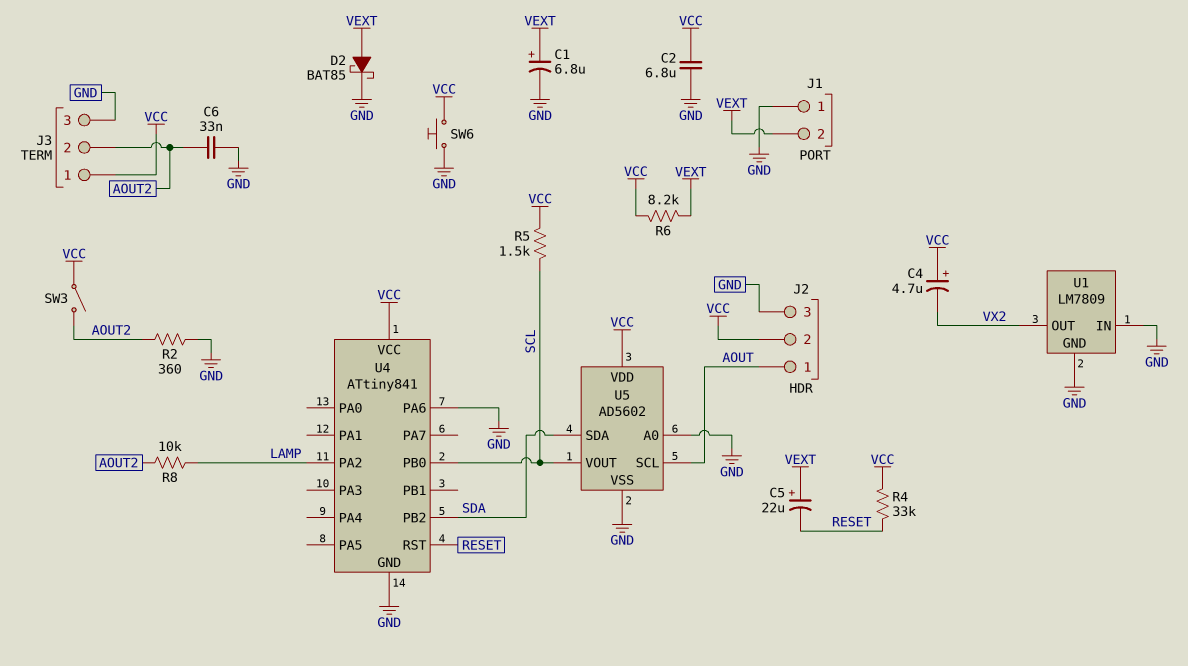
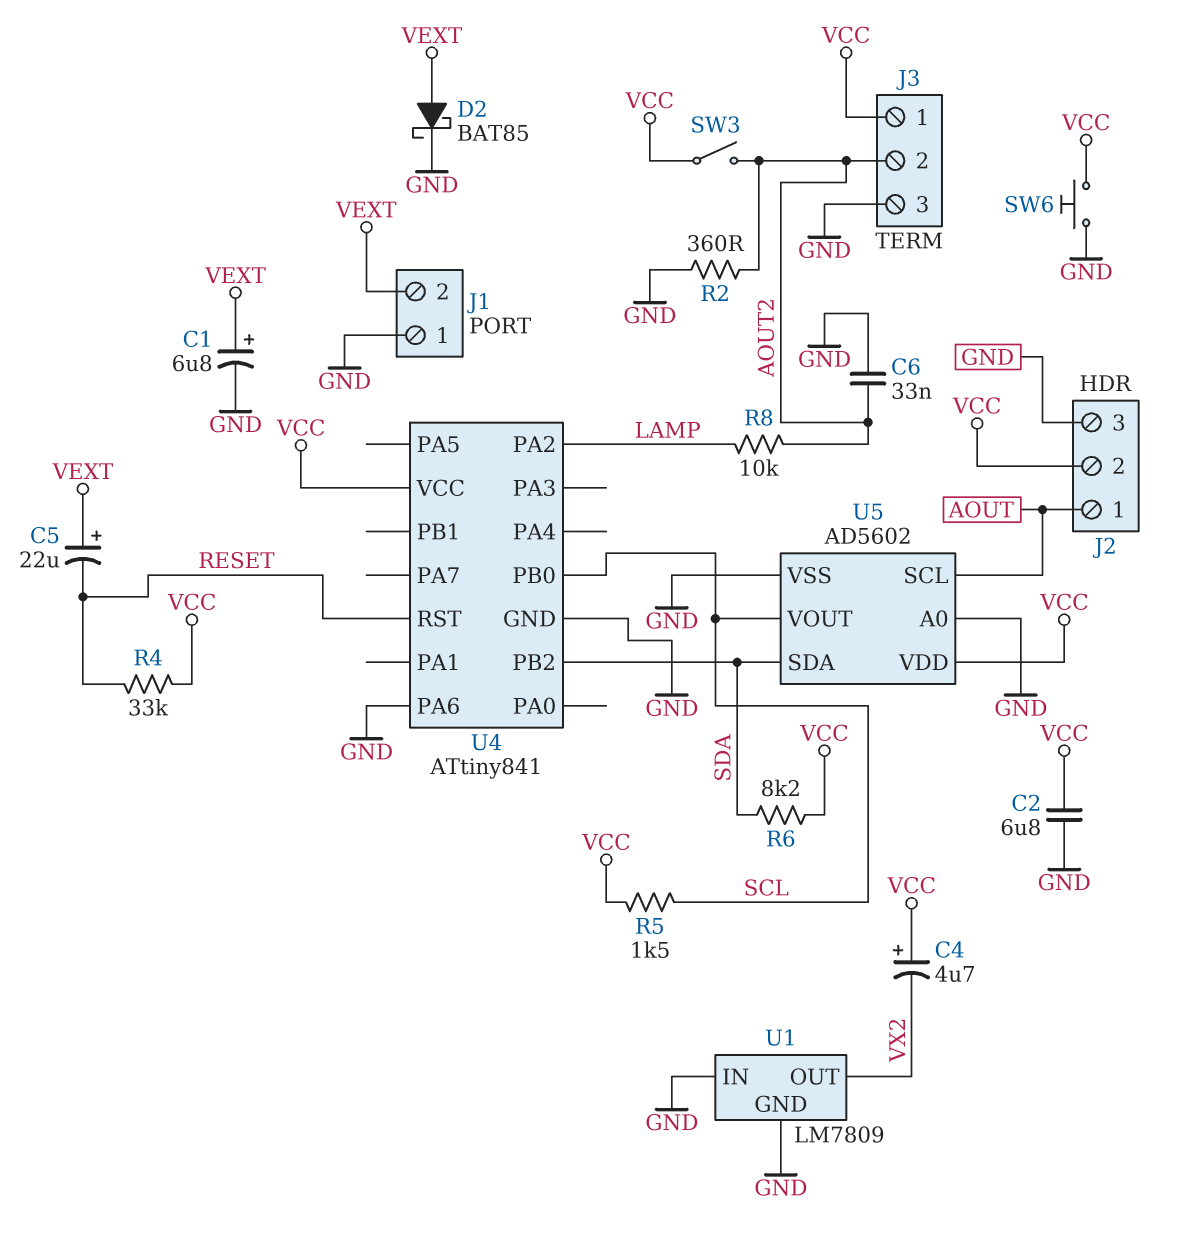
R6: 8.2k (VCC, VEXT) -> 8.2k (SDA, VCC)

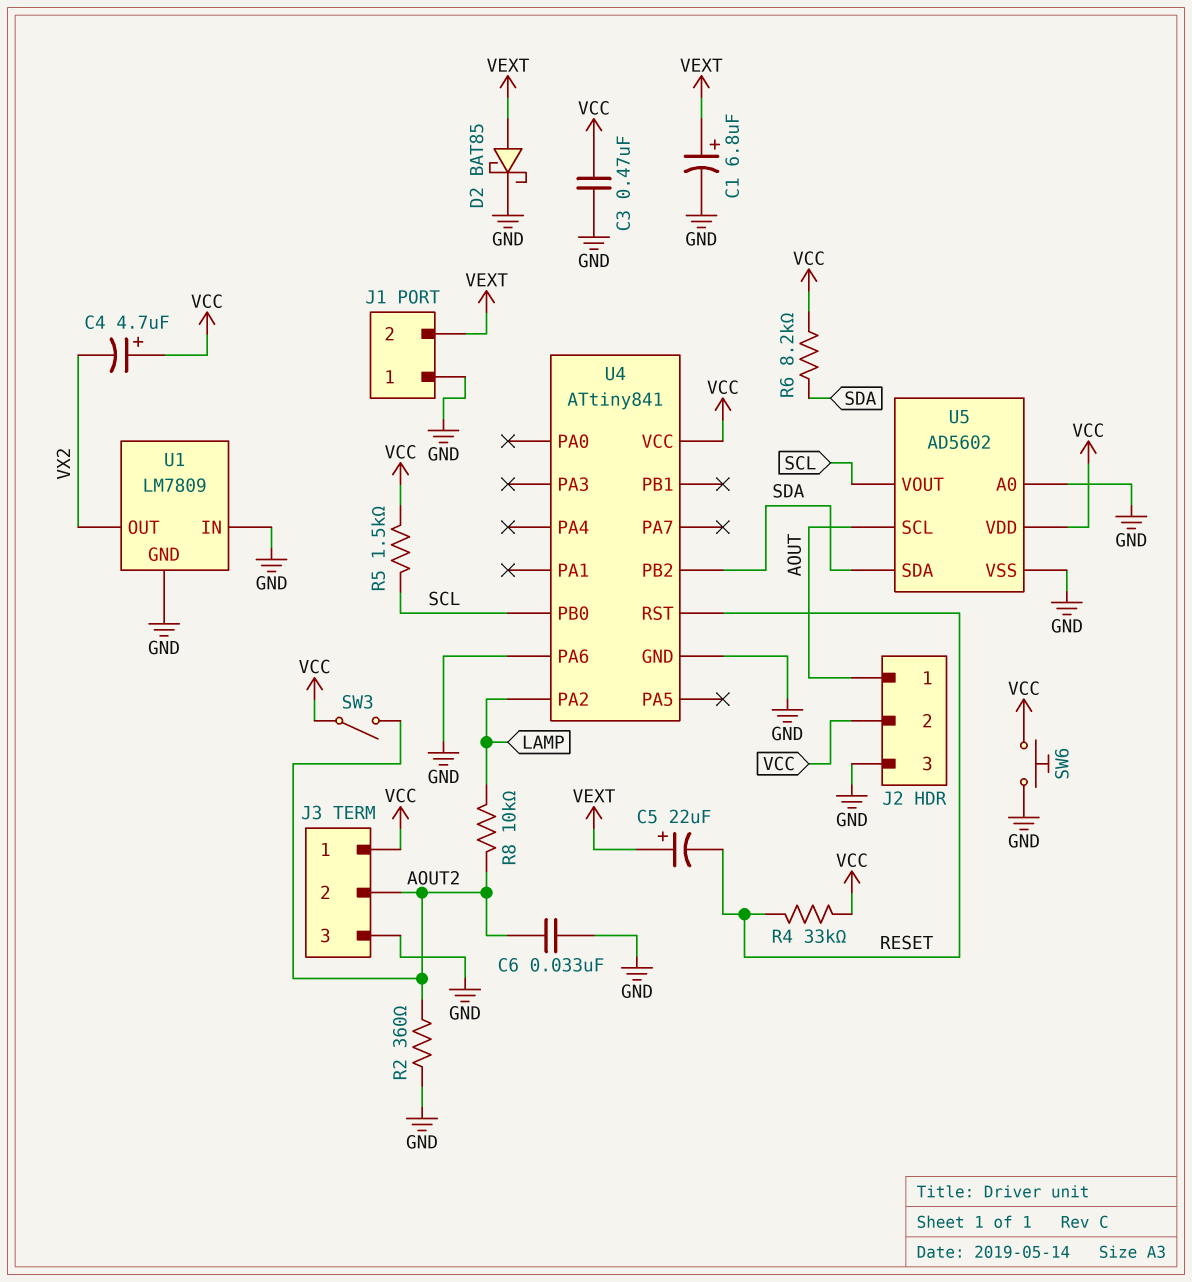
C2: 6.8uF (GND, VCC) -> none
C3: none -> 470nF (GND, VCC)

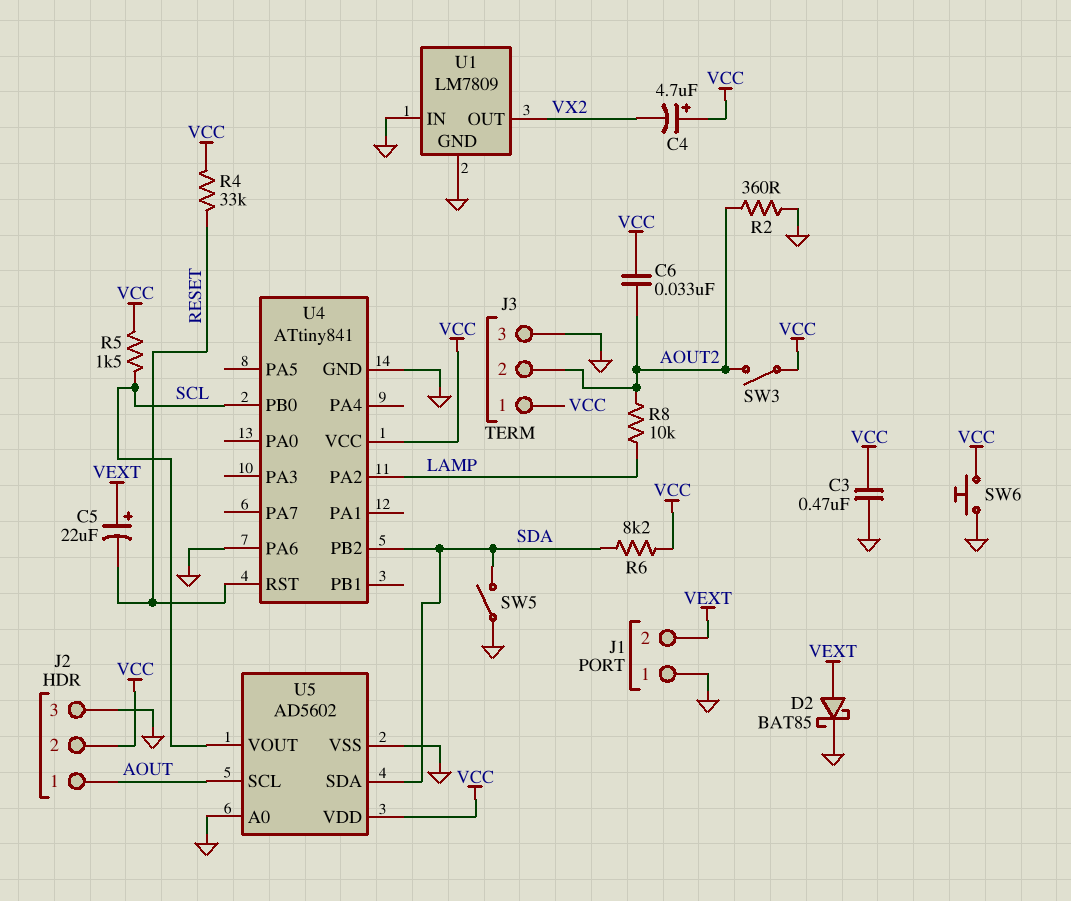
C1: 6.8uF (plus VEXT, minus GND) -> none
C6: 33nF (AOUT2, GND) -> 33nF (AOUT2, VCC)
SW5: none -> switch (GND, SDA)

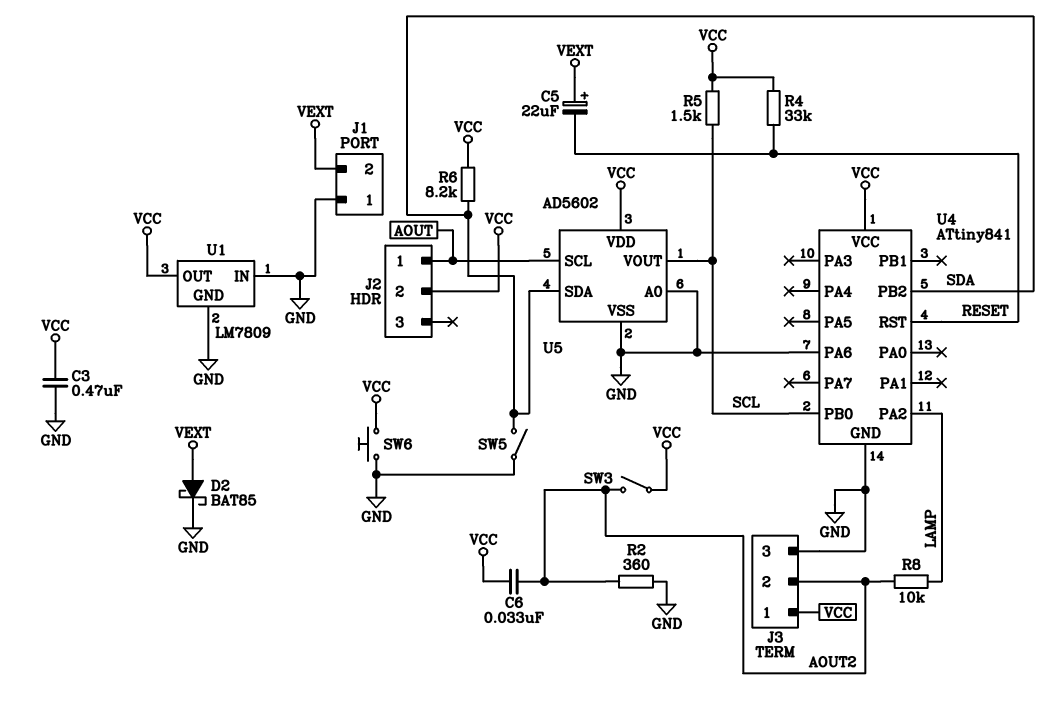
C4: 4.7uF (plus VCC, minus VX2) -> none
J2 pin 3: GND -> none
U1 pin OUT: VX2 -> VCC

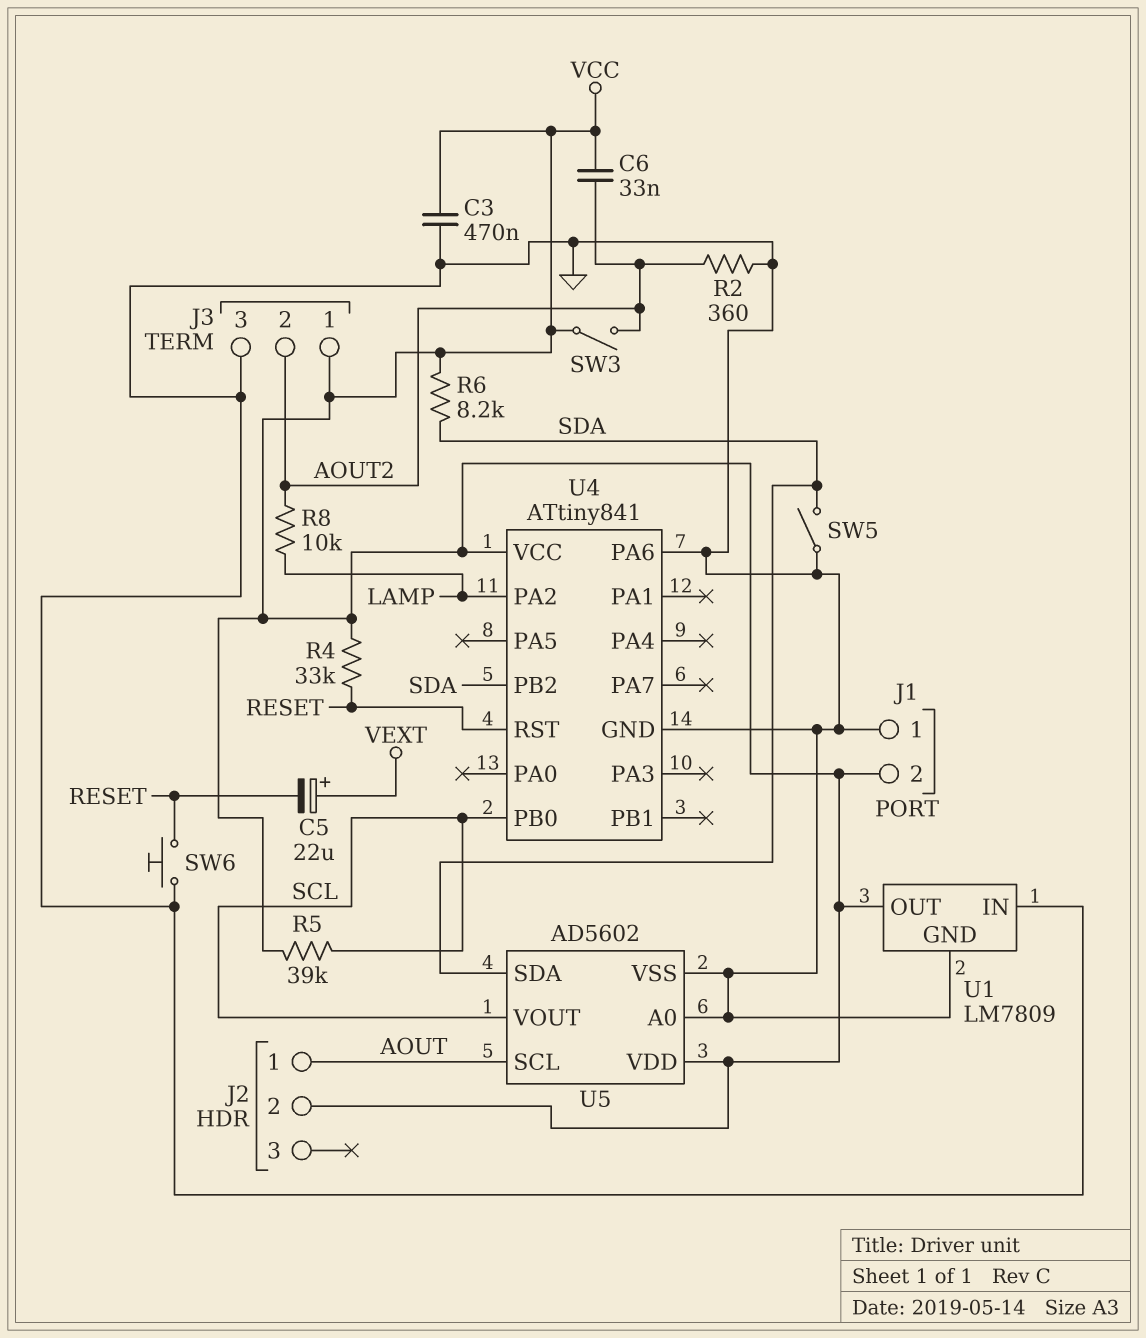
D2: schottky BAT85 (A VEXT, K GND) -> none
J1 pin 2: VEXT -> VCC
R5: 1.5k (SCL, VCC) -> 39k (SCL, VCC)
SW6: button (GND, VCC) -> button (GND, RESET)

